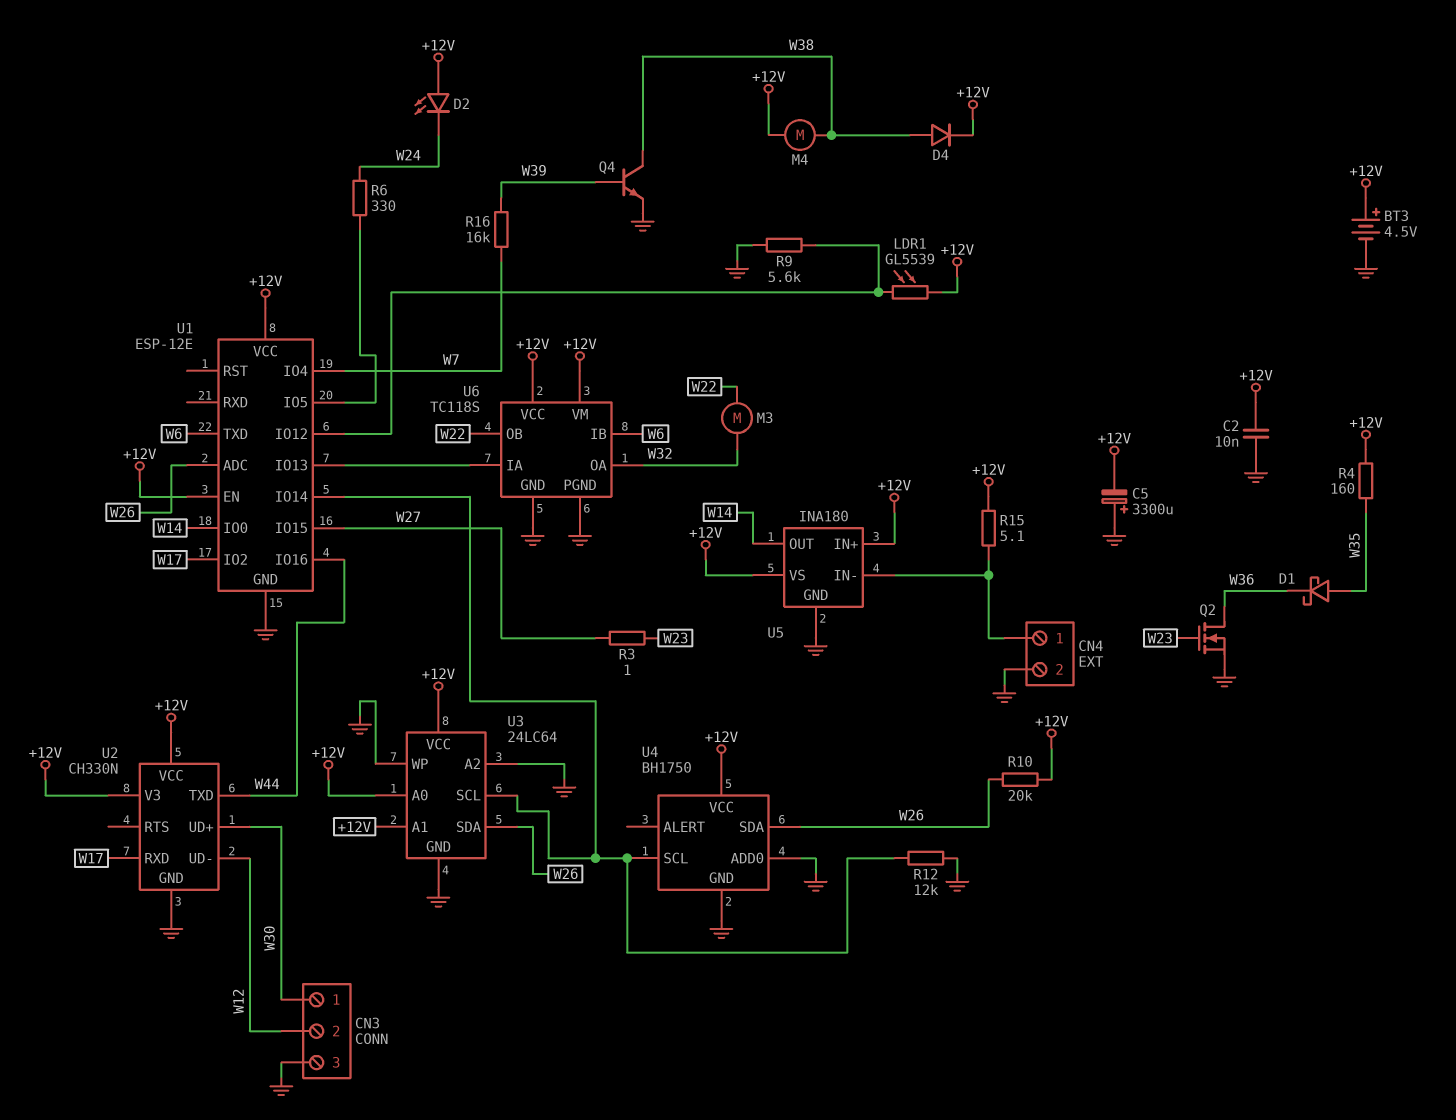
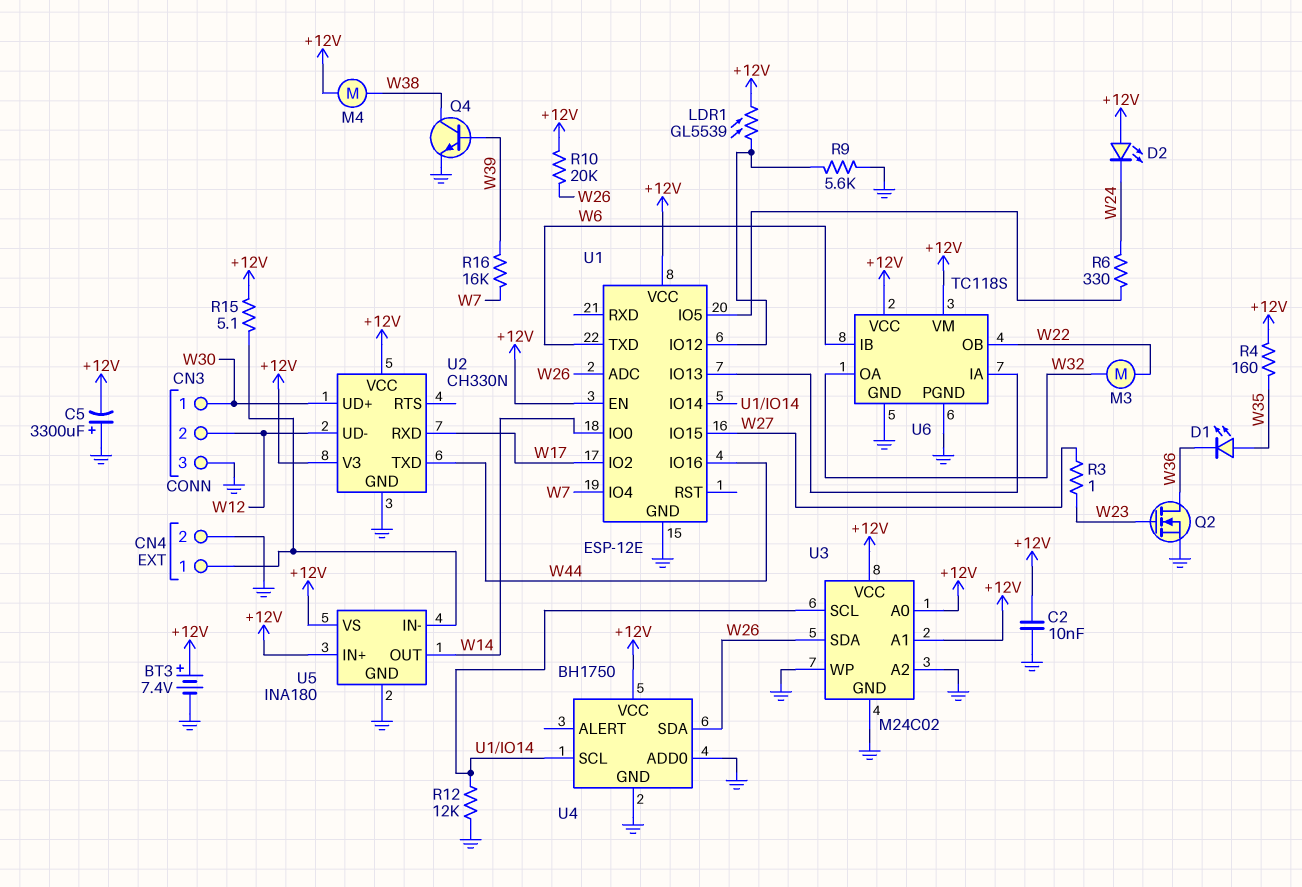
BT3: 4.5V (plus +12V, minus GND) -> 7.4V (plus +12V, minus GND)
D1: schottky (A W35, K W36) -> LED (A W35, K W36)
D4: diode (A W38, K +12V) -> none
U3: 24LC64 -> M24C02

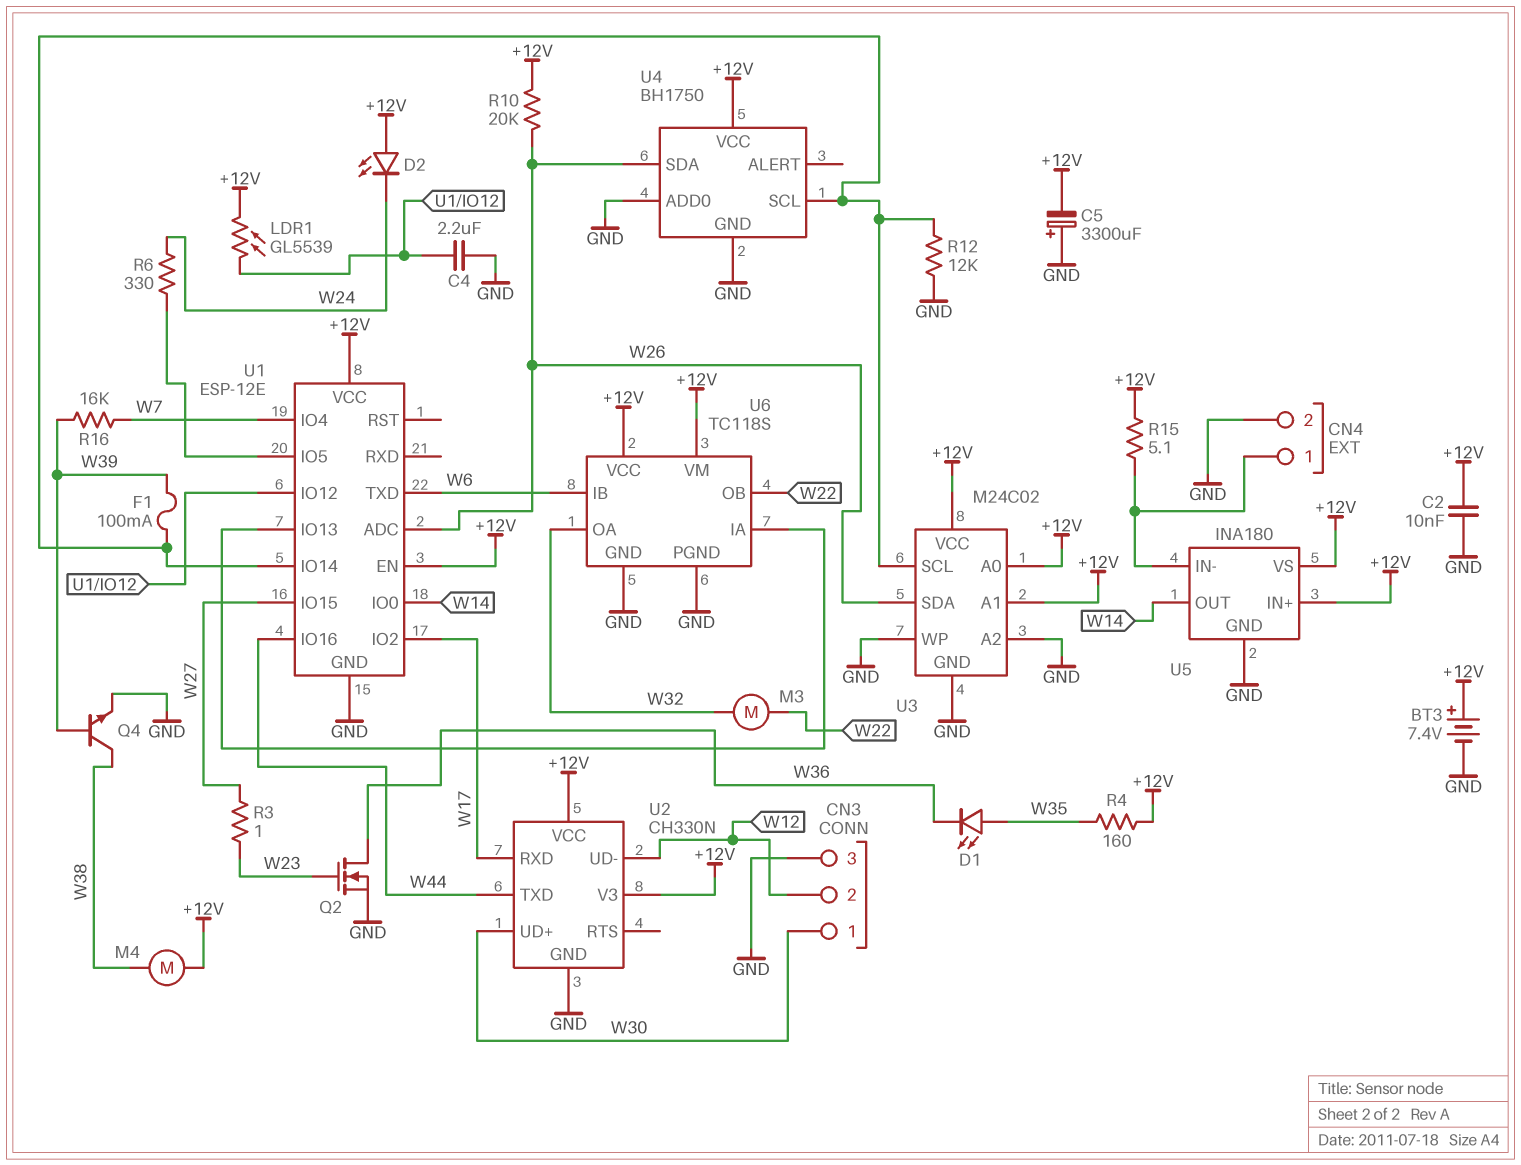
C4: none -> 2.2uF (GND, U1/IO12)
F1: none -> 100mA (U1/IO14, W39)
R9: 5.6k (GND, U1/IO12) -> none

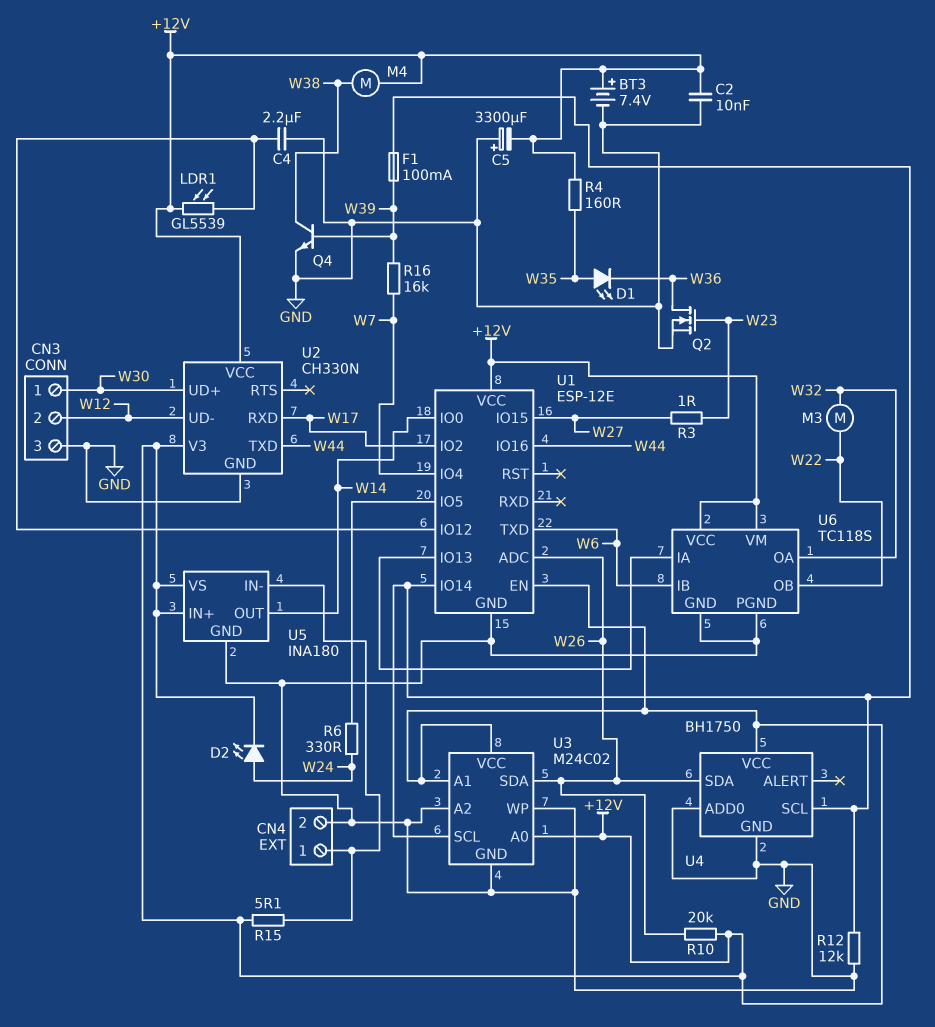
D2: LED (A +12V, K W24) -> LED (A W24, K +12V)

